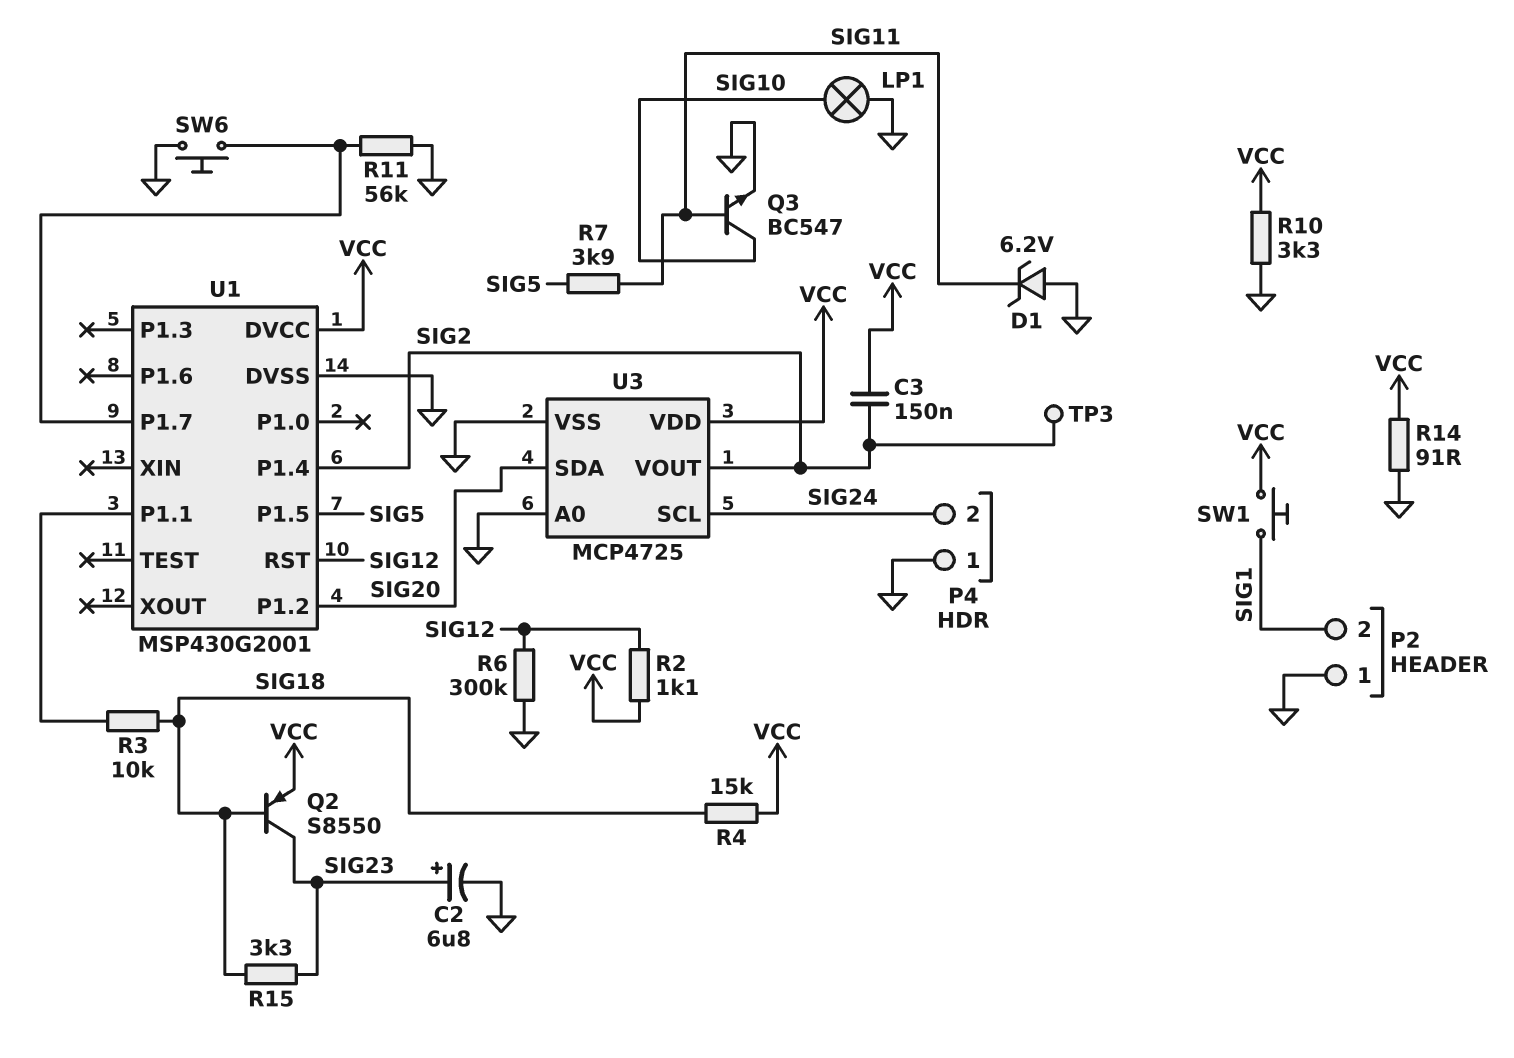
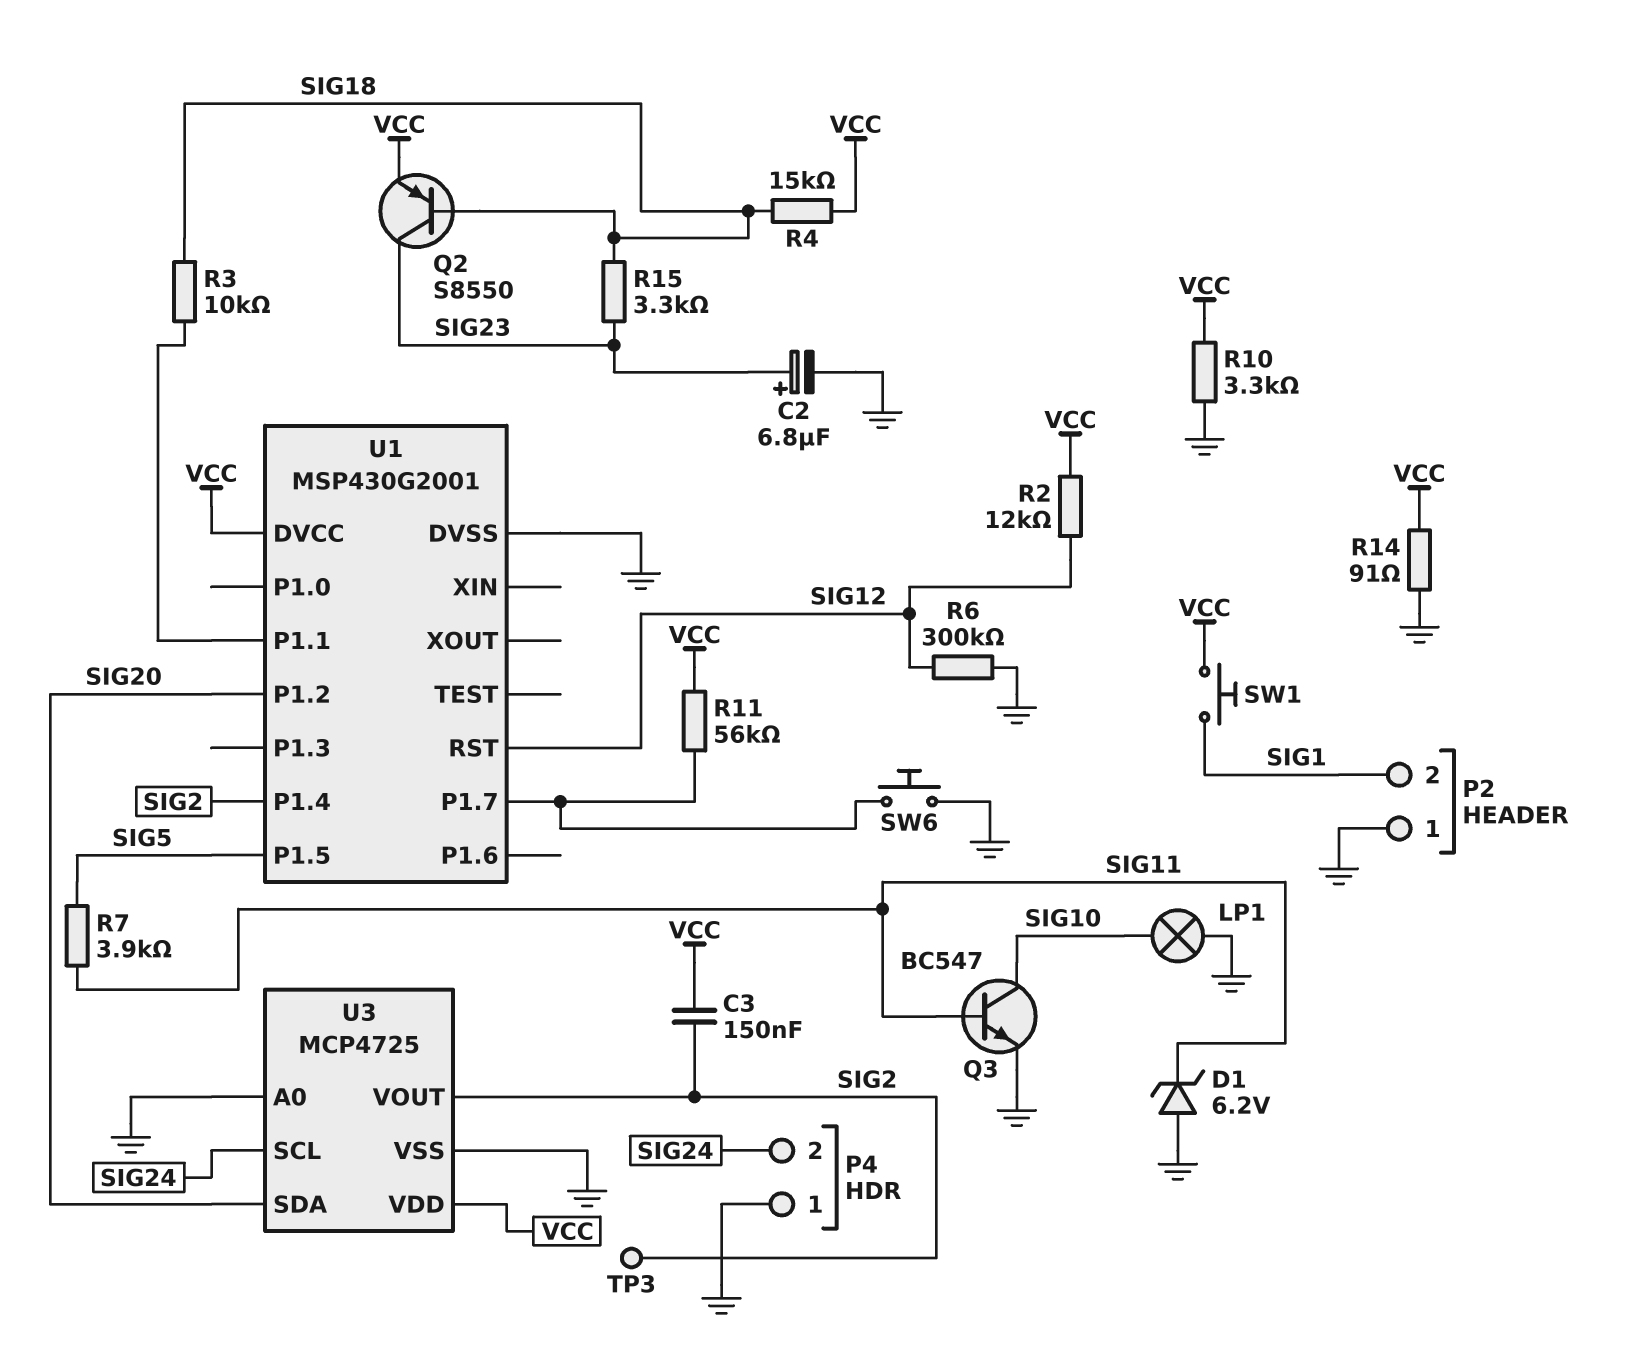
R2: 1.1k (SIG12, VCC) -> 12k (SIG12, VCC)
R11: 56k (GND, U1/P1.7) -> 56k (U1/P1.7, VCC)

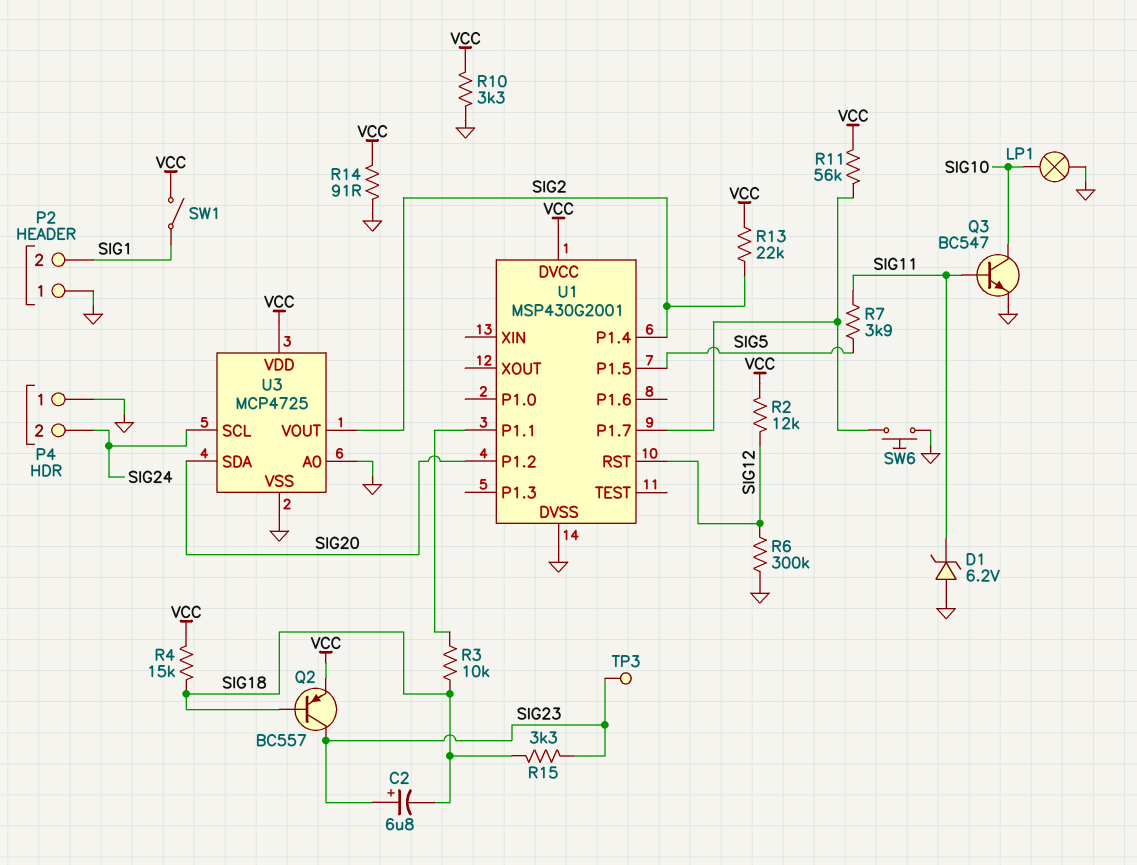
C2: 6.8uF (plus SIG23, minus GND) -> 6.8uF (plus SIG23, minus SIG18)
C3: 150nF (SIG2, VCC) -> none
Q2: PNP S8550 (B SIG18, C SIG23, E VCC) -> PNP BC557 (B SIG18, C SIG23, E VCC)
R13: none -> 22k (SIG2, VCC)
SW1: button (SIG1, VCC) -> switch (SIG1, VCC)
TP3: test point (SIG2) -> test point (SIG23)

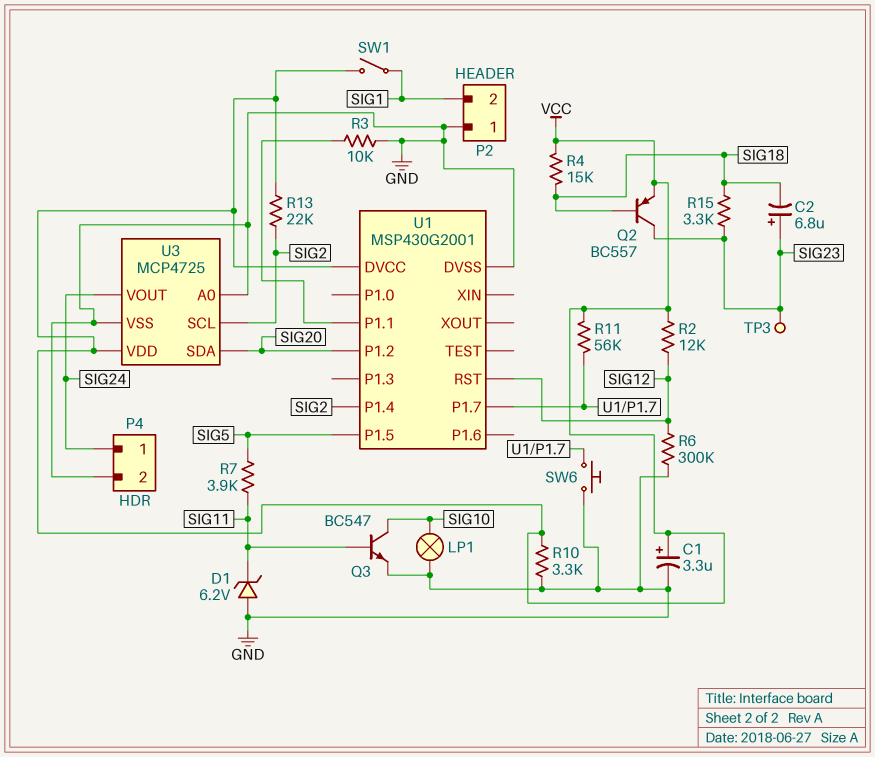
C1: none -> 3.3uF (plus VCC, minus GND)
P4 pin 1: GND -> SIG24
P4 pin 2: SIG24 -> GND
R3: 10k (SIG18, U1/P1.1) -> 10k (GND, U1/P1.1)
R14: 91 (GND, VCC) -> none
U3 pin SCL: SIG24 -> SIG2
U3 pin VOUT: SIG2 -> SIG24

